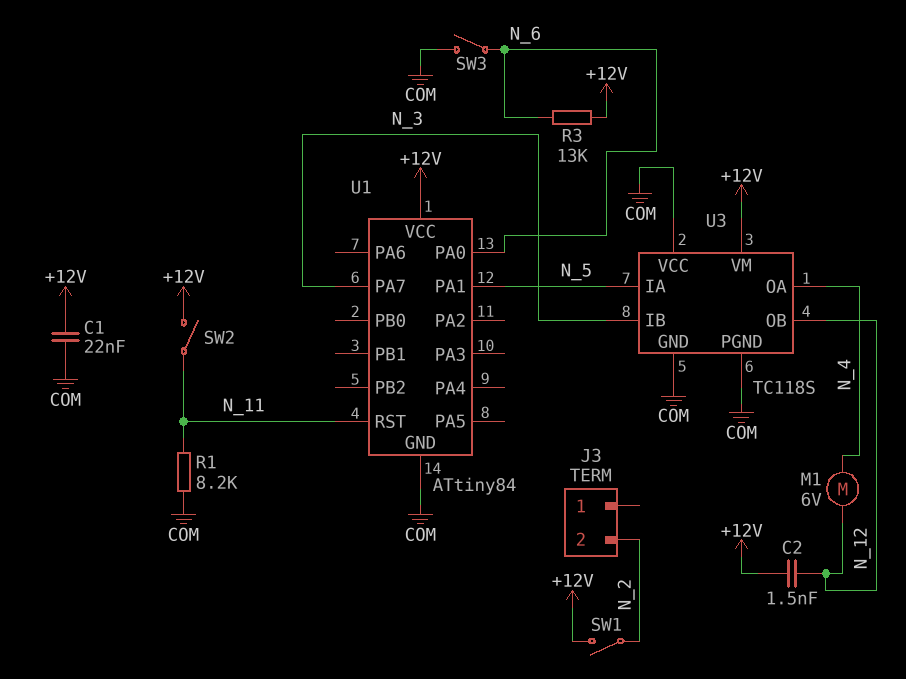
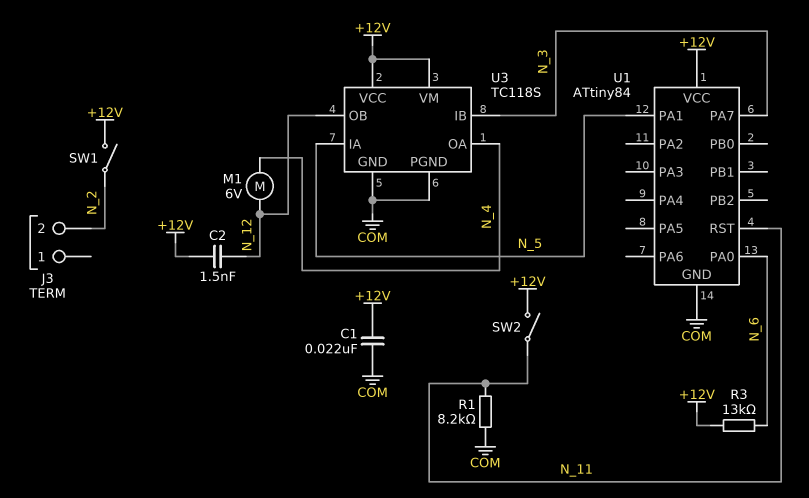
SW3: switch (COM, N_6) -> none
U3 pin VCC: COM -> +12V

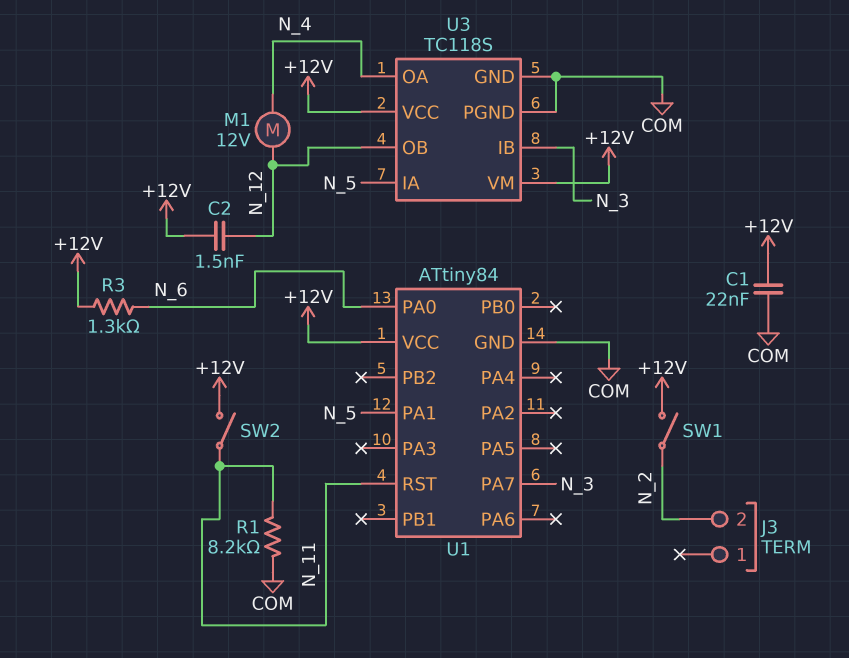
M1: motor 6V (N_4, N_12) -> motor 12V (N_4, N_12)
R3: 13k (+12V, N_6) -> 1.3k (+12V, N_6)

